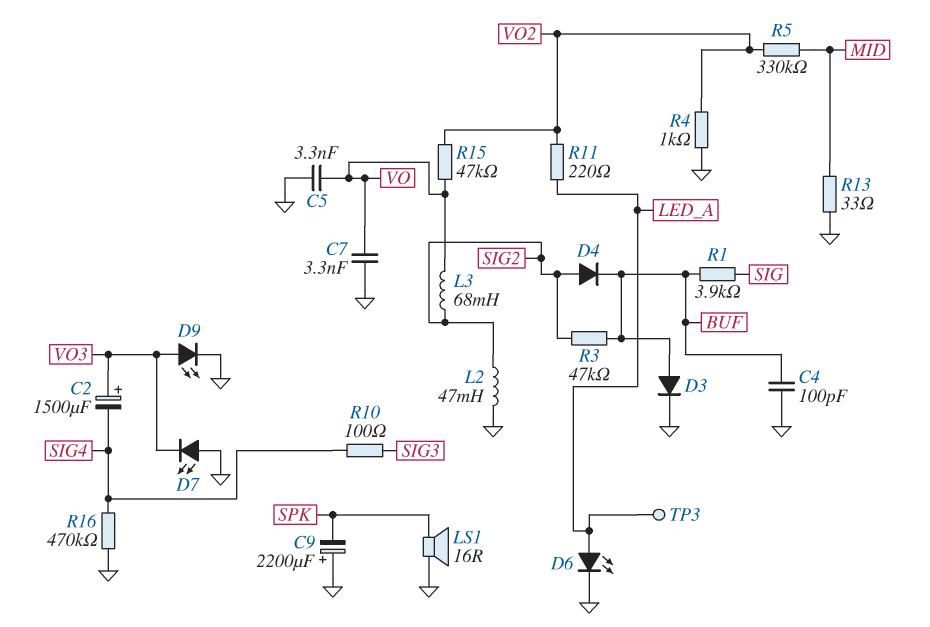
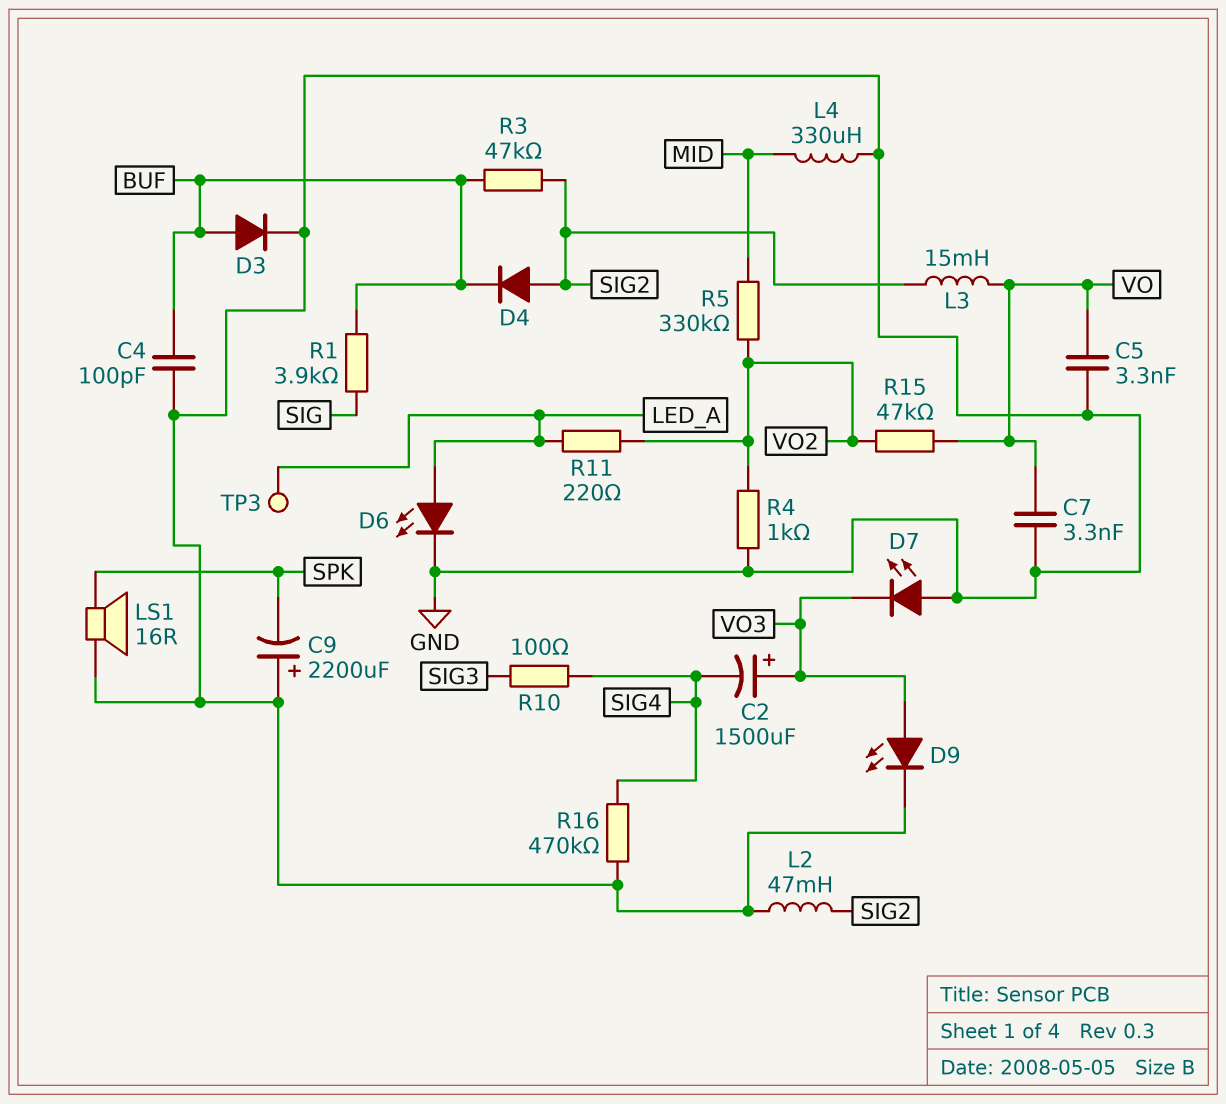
L3: 68mH (SIG2, VO) -> 15mH (SIG2, VO)
L4: none -> 330uH (GND, MID)
R13: 33 (GND, MID) -> none

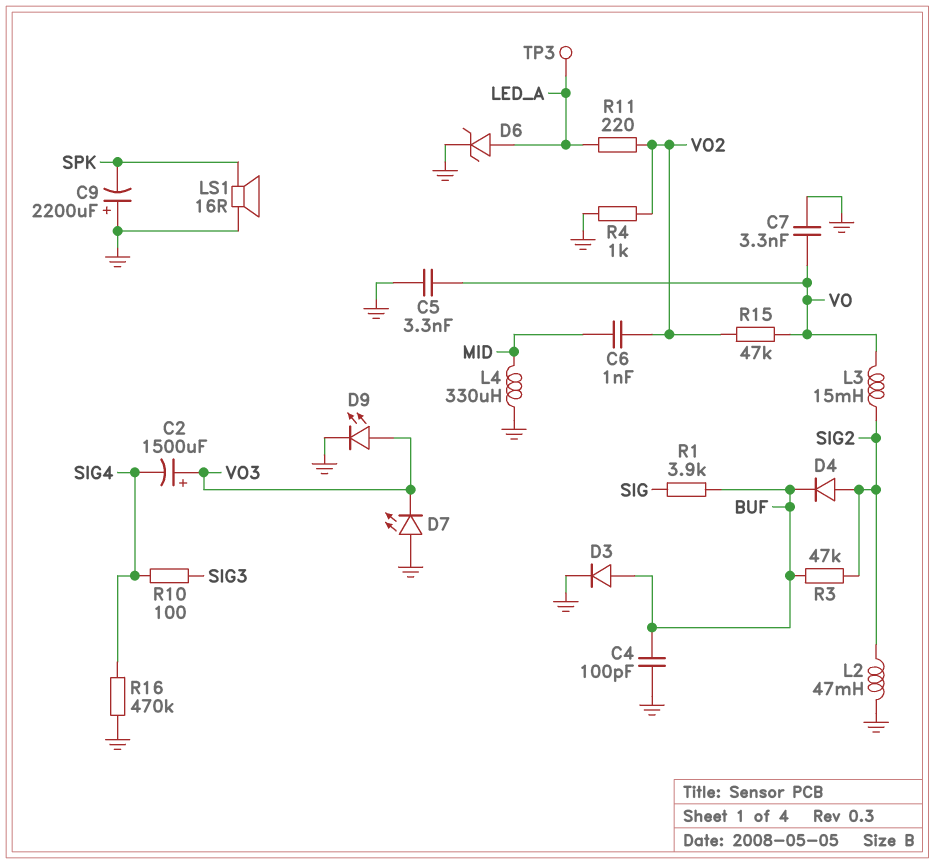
C6: none -> 1nF (MID, VO2)
D6: LED (A LED_A, K GND) -> zener (A LED_A, K GND)
R5: 330k (MID, VO2) -> none

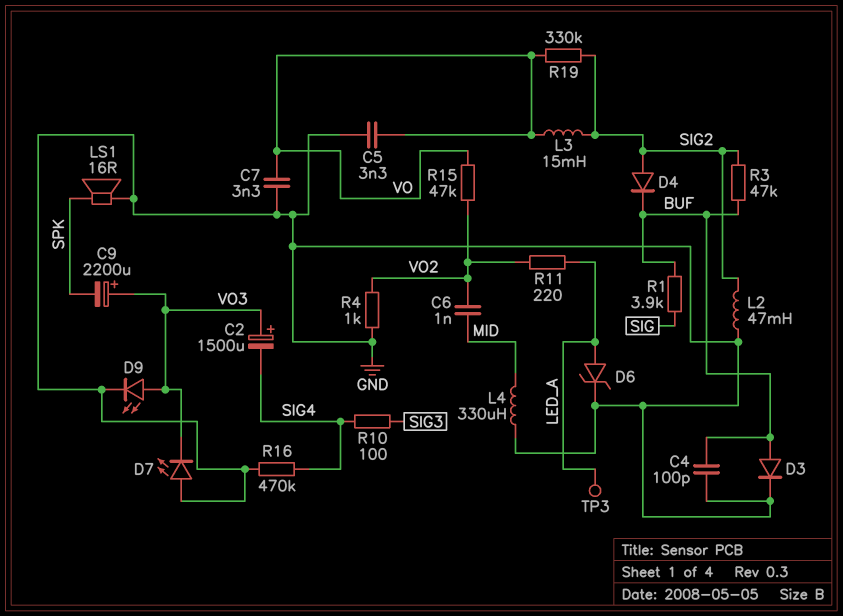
C9: 2200uF (plus GND, minus SPK) -> 2200uF (plus VO3, minus SPK)
R19: none -> 330k (SIG2, VO)

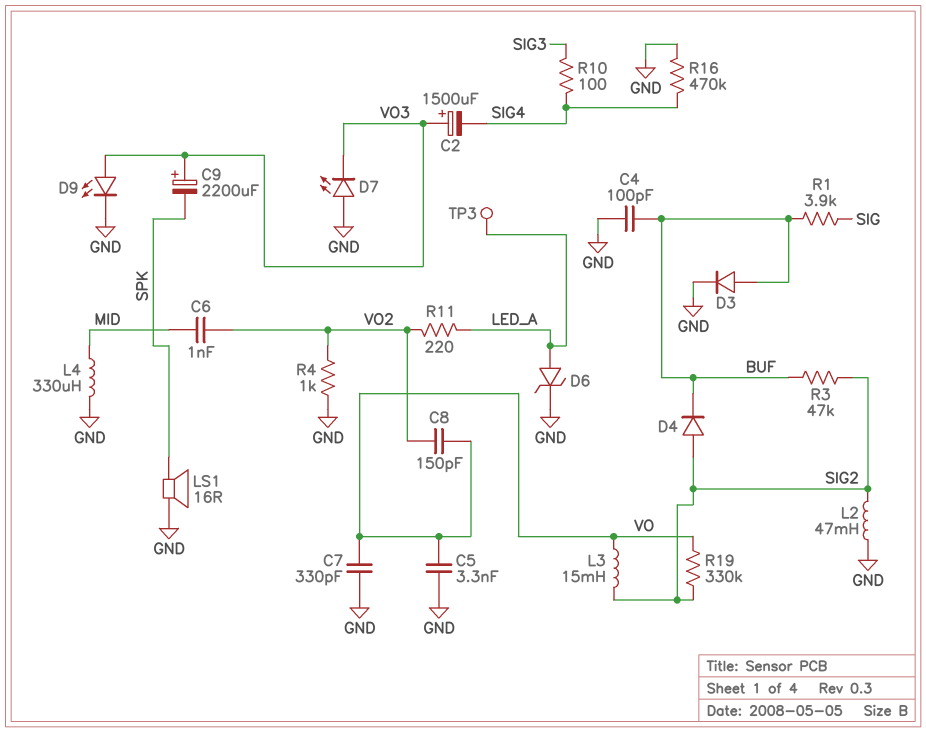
C7: 3.3nF (GND, VO) -> 330pF (GND, VO)
C8: none -> 150pF (VO, VO2)
R15: 47k (VO, VO2) -> none

